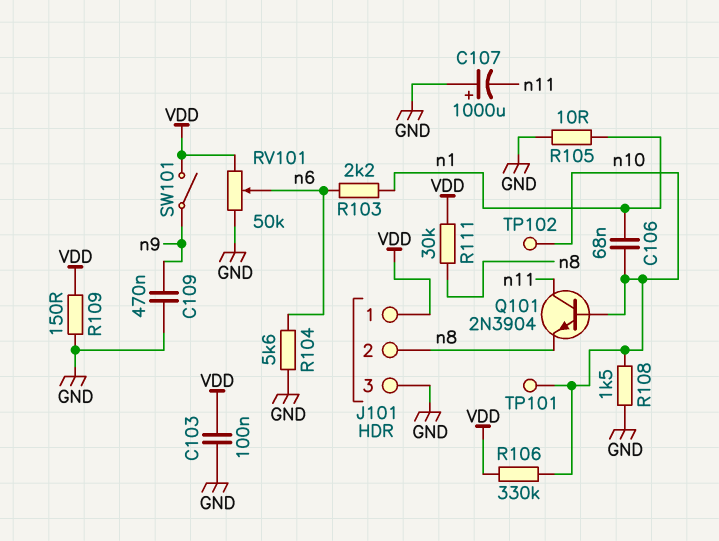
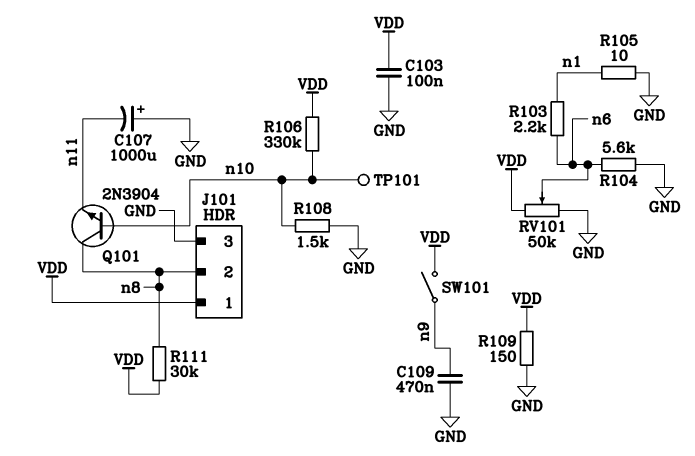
C106: 68nF (n1, n10) -> none
Q101: NPN 2N3904 (B n10, C n11, E n8) -> NPN 2N3904 (B n10, C n8, E n11)
TP102: test point (n10) -> none

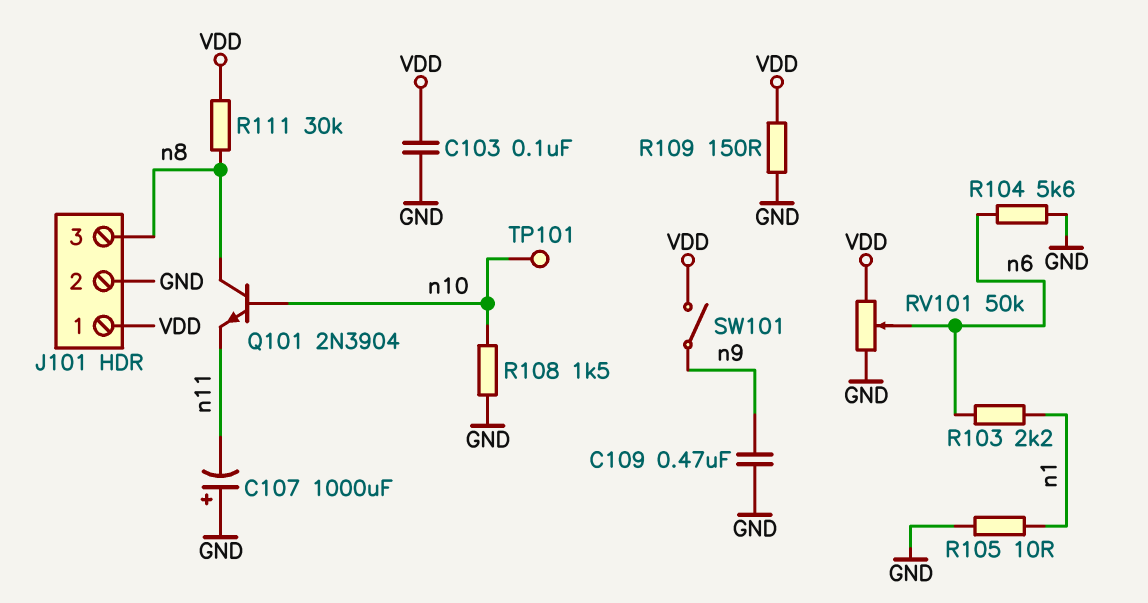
J101 pin 2: n8 -> GND
J101 pin 3: GND -> n8
R106: 330k (VDD, n10) -> none

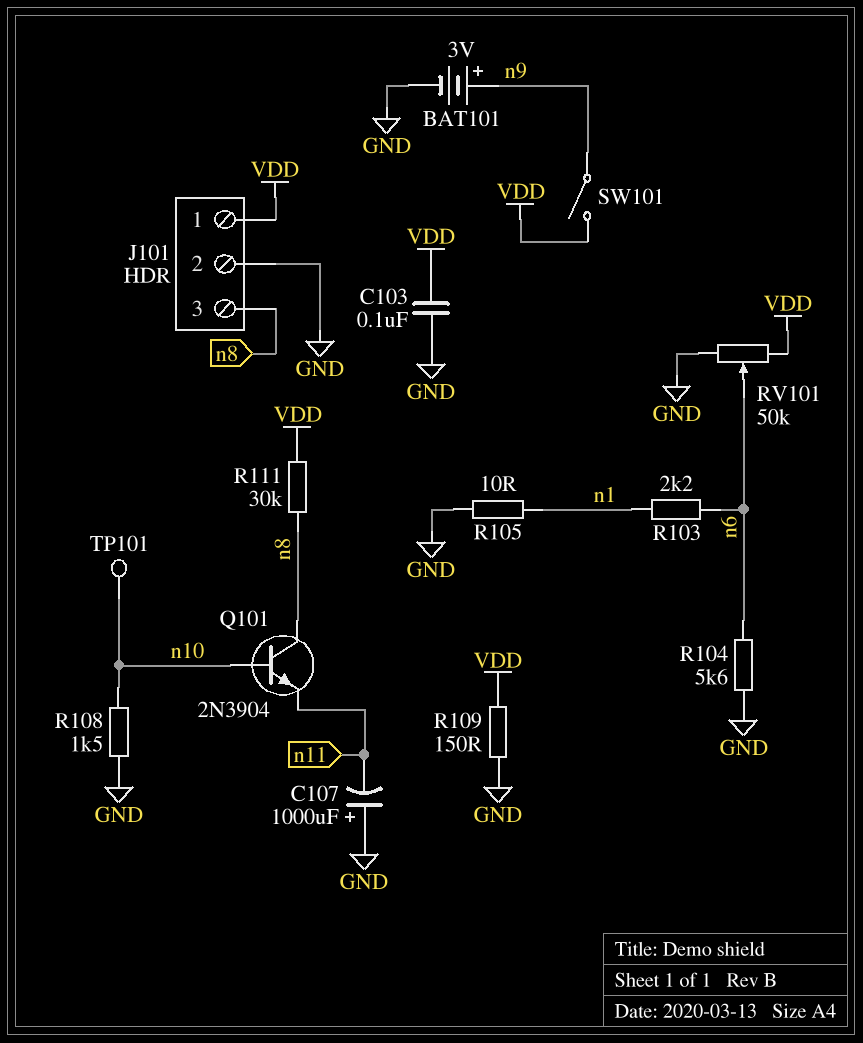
BAT101: none -> 3V (plus n9, minus GND)
C109: 470nF (GND, n9) -> none

